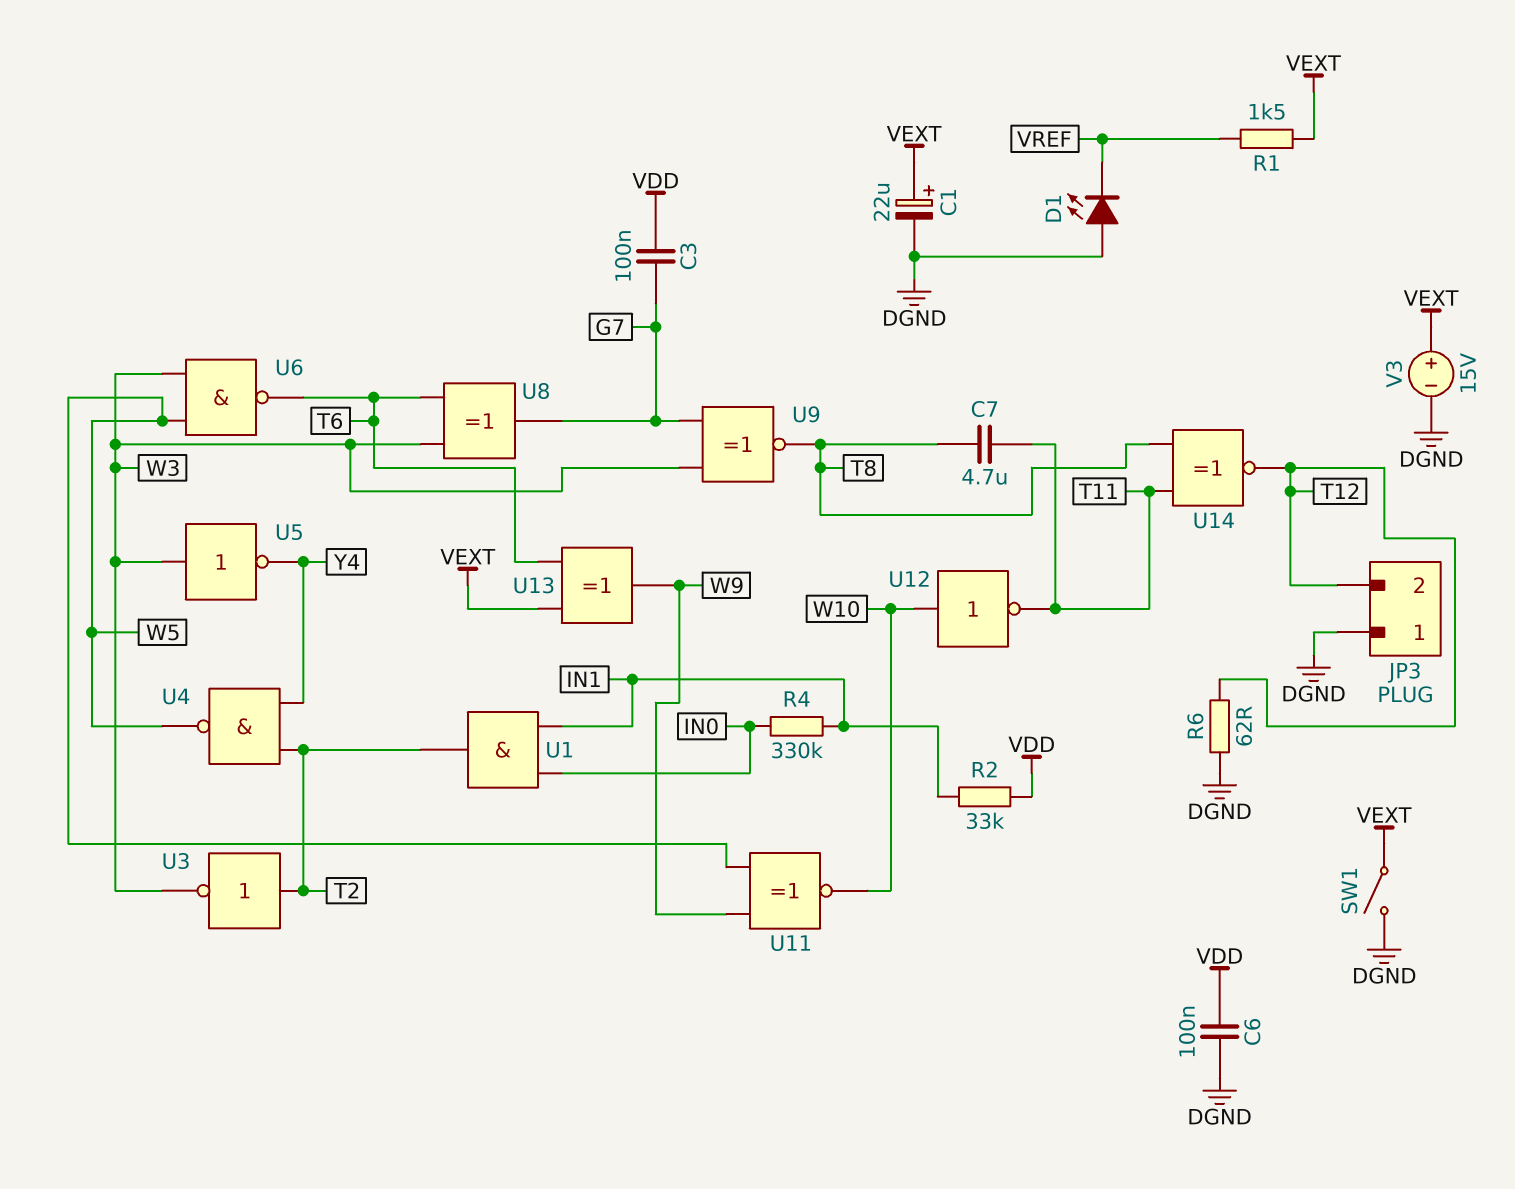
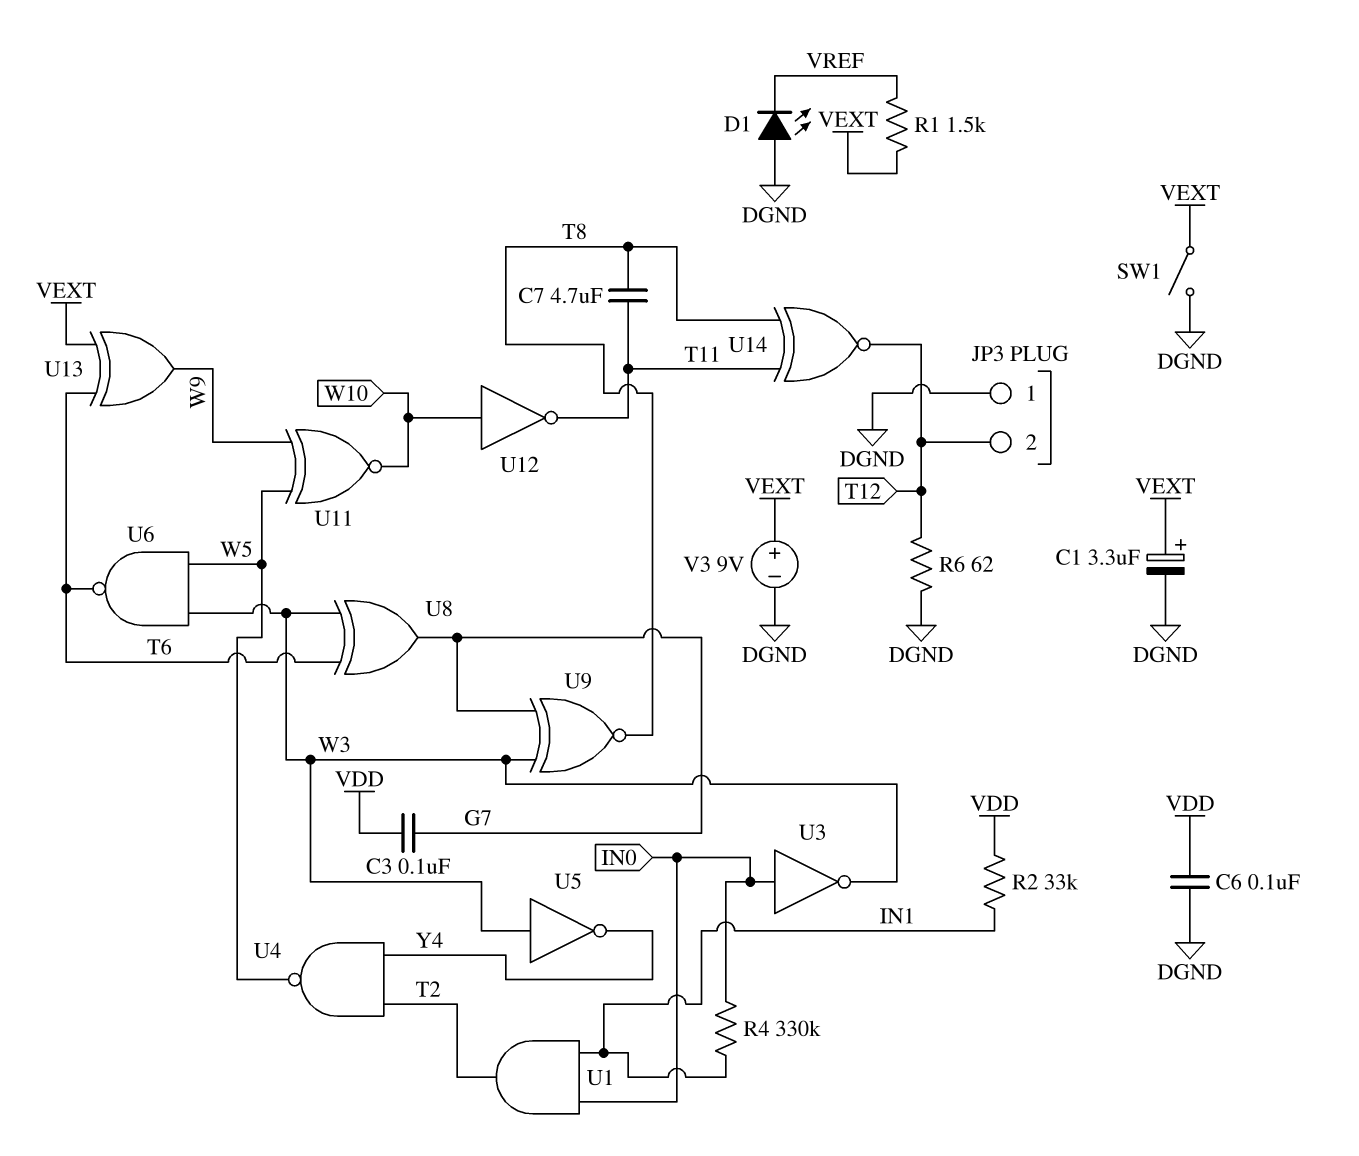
C1: 22uF (plus VEXT, minus DGND) -> 3.3uF (plus VEXT, minus DGND)
U3: NOT (in T2, out W3) -> NOT (in IN0, out W3)
V3: 15V (plus VEXT, minus DGND) -> 9V (plus VEXT, minus DGND)

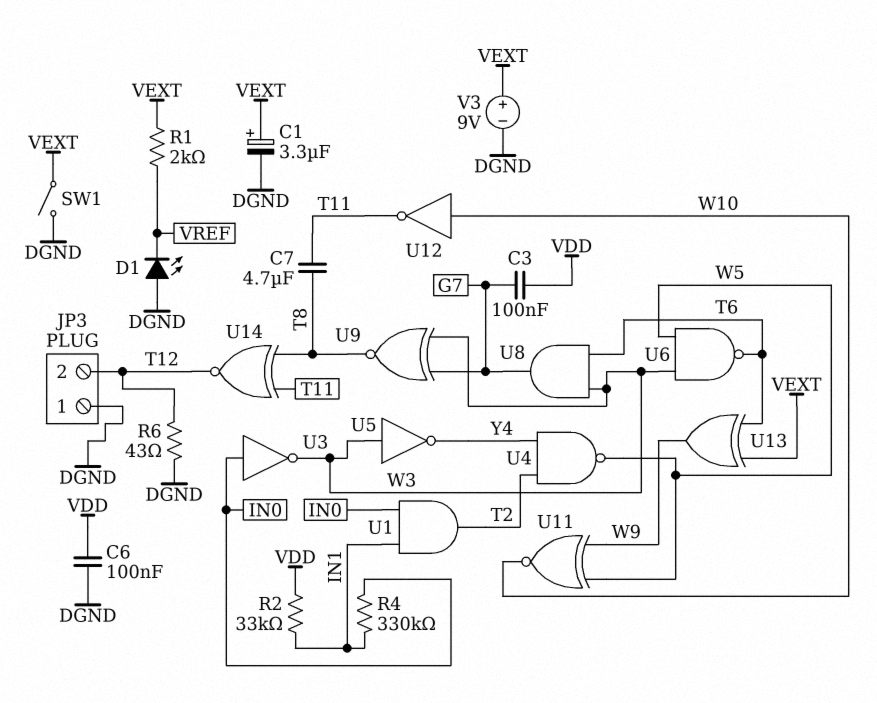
R1: 1.5k (VEXT, VREF) -> 2k (VEXT, VREF)
R6: 62 (DGND, T12) -> 43 (DGND, T12)
U8: XOR (in T6, in W3, out G7) -> AND (in T6, in W3, out G7)

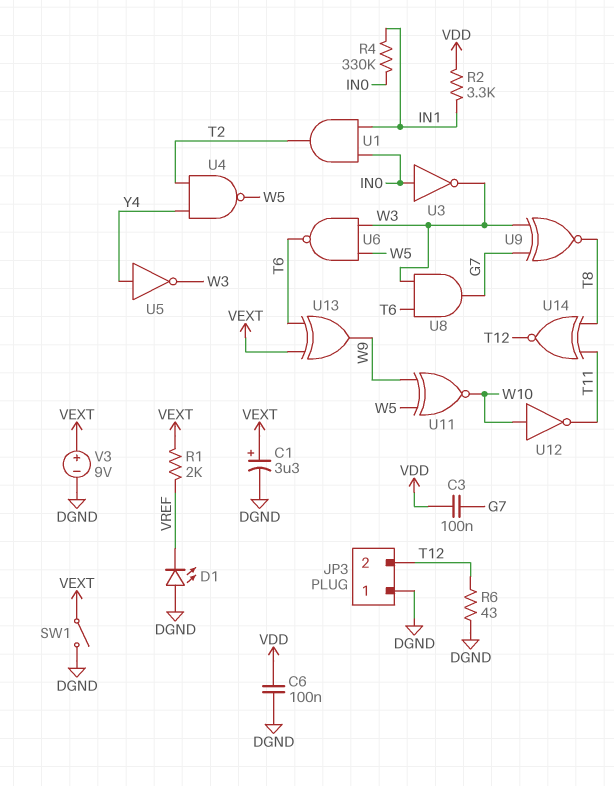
C7: 4.7uF (T8, T11) -> none
R2: 33k (IN1, VDD) -> 3.3k (IN1, VDD)
U5: NOT (in W3, out Y4) -> NOT (in Y4, out W3)

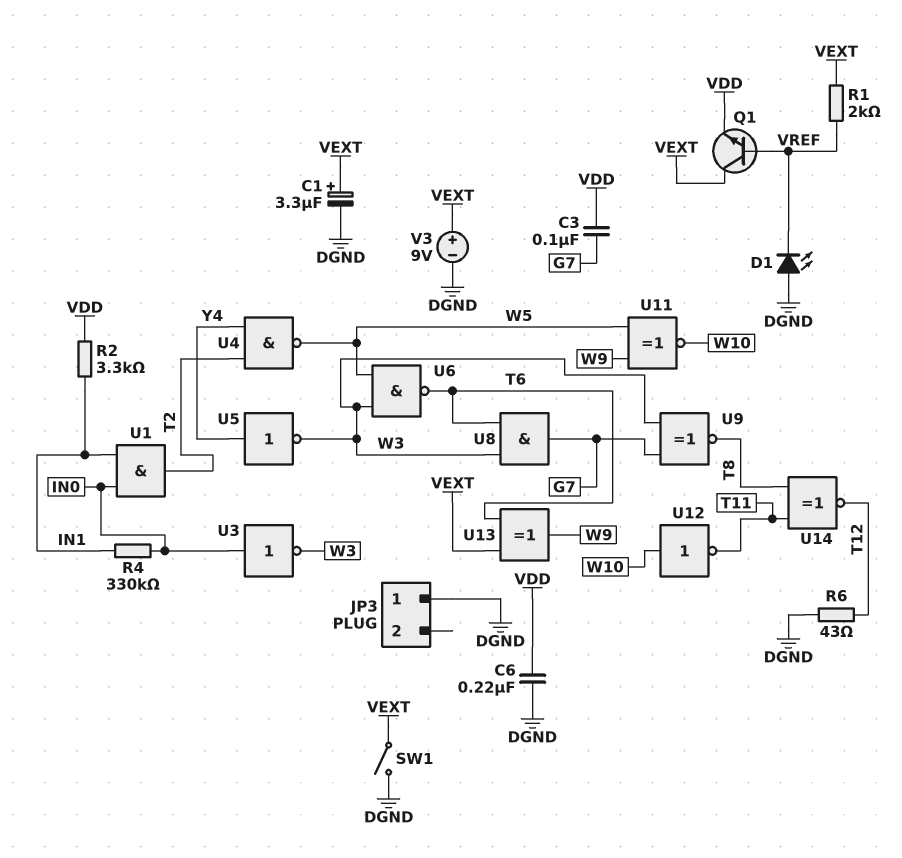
C6: 100nF (DGND, VDD) -> 220nF (DGND, VDD)
JP3 pin 2: T12 -> none
Q1: none -> NPN (B VREF, C VEXT, E VDD)

